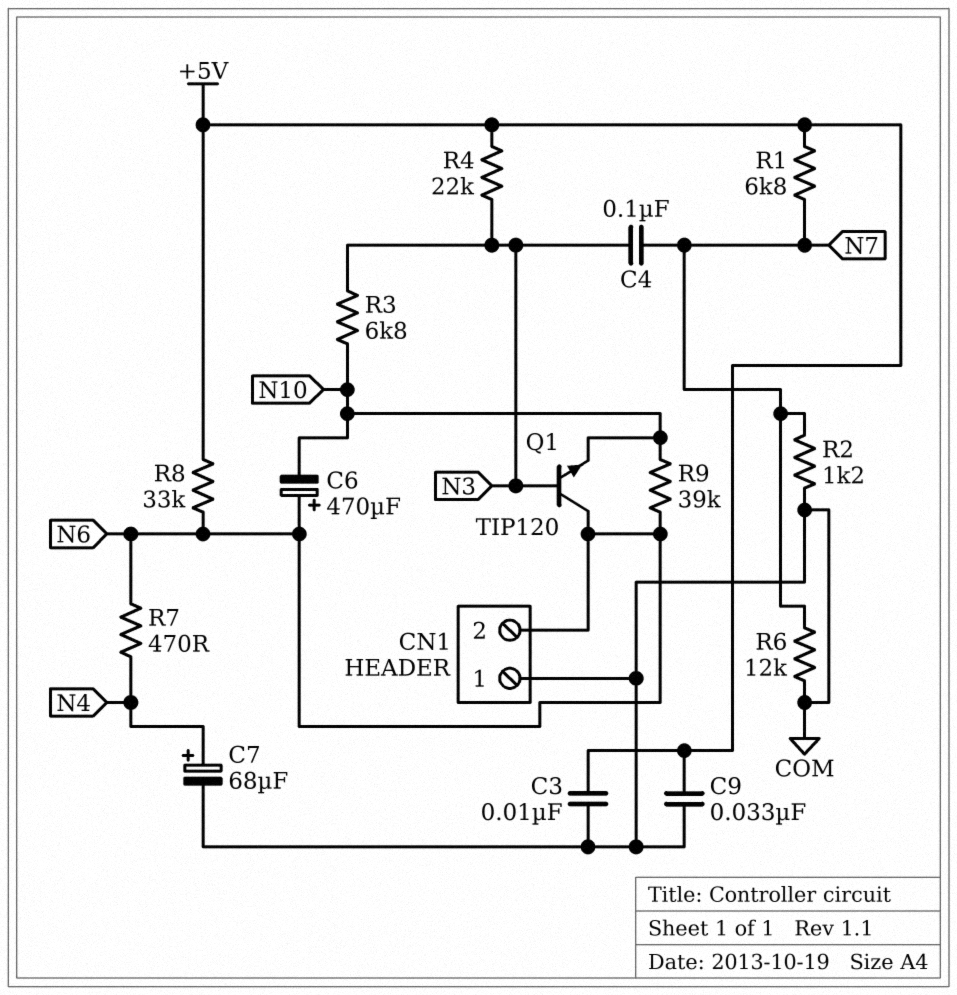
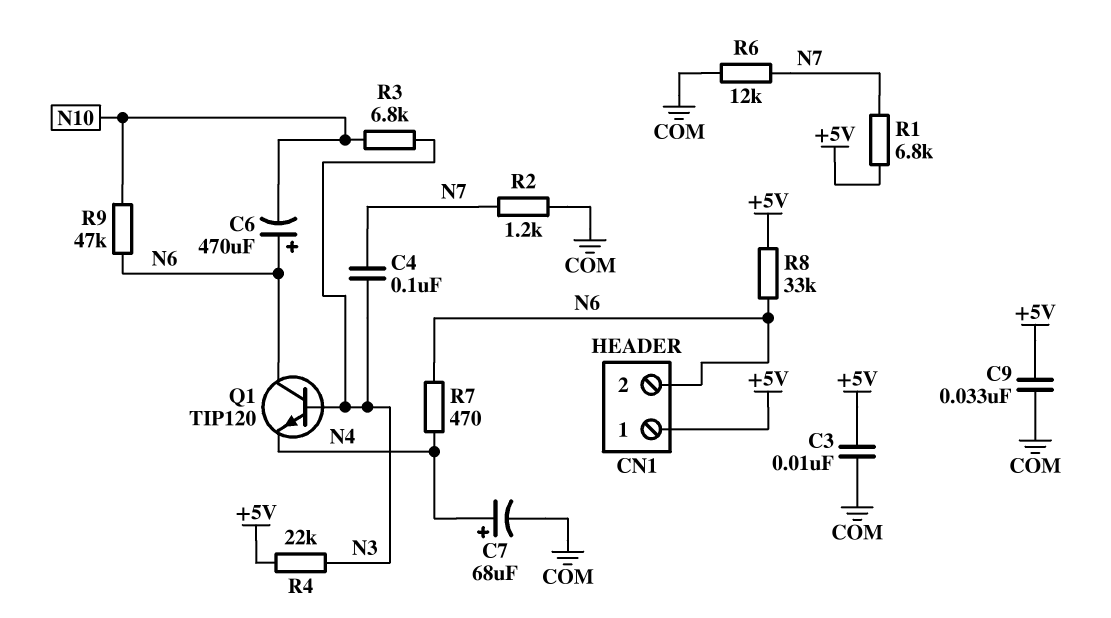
CN1 pin 1: COM -> +5V
Q1: NPN TIP120 (B N3, C N6, E N10) -> NPN TIP120 (B N3, C N6, E N4)
R9: 39k (N6, N10) -> 47k (N6, N10)

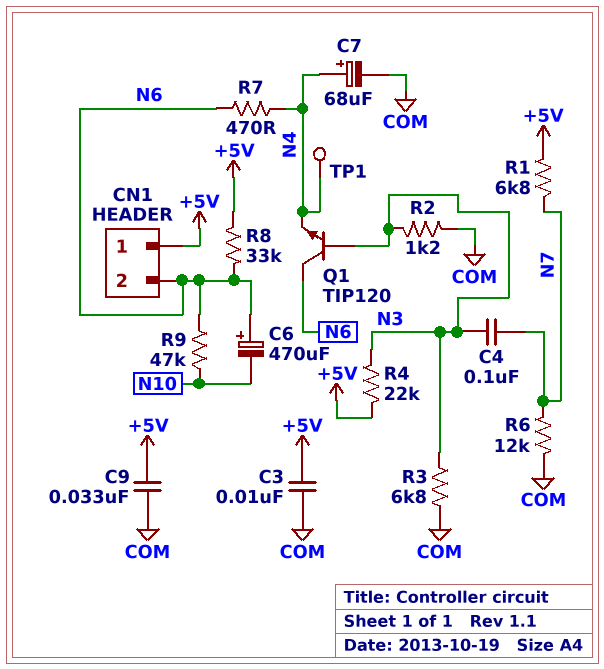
R2: 1.2k (COM, N7) -> 1.2k (COM, N3)
R3: 6.8k (N3, N10) -> 6.8k (COM, N3)
TP1: none -> test point (N4)

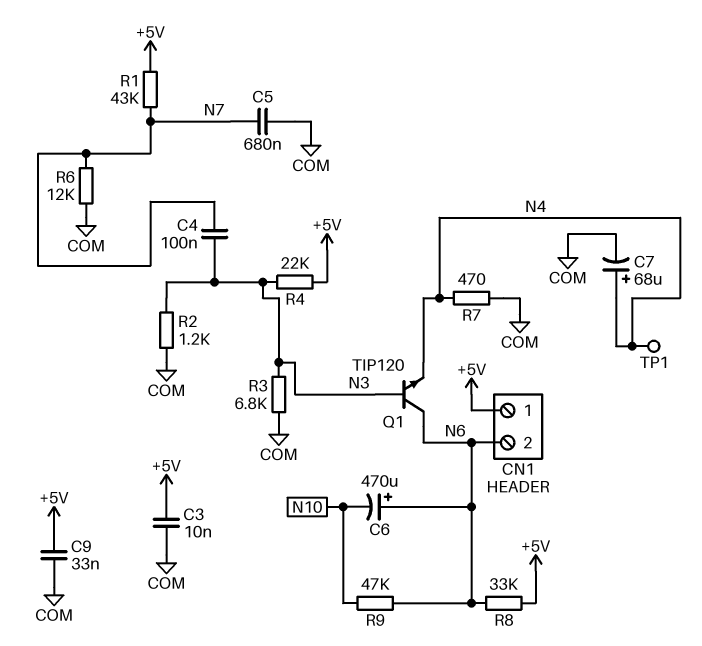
C5: none -> 680nF (COM, N7)
R1: 6.8k (+5V, N7) -> 43k (+5V, N7)
R7: 470 (N4, N6) -> 470 (COM, N4)

